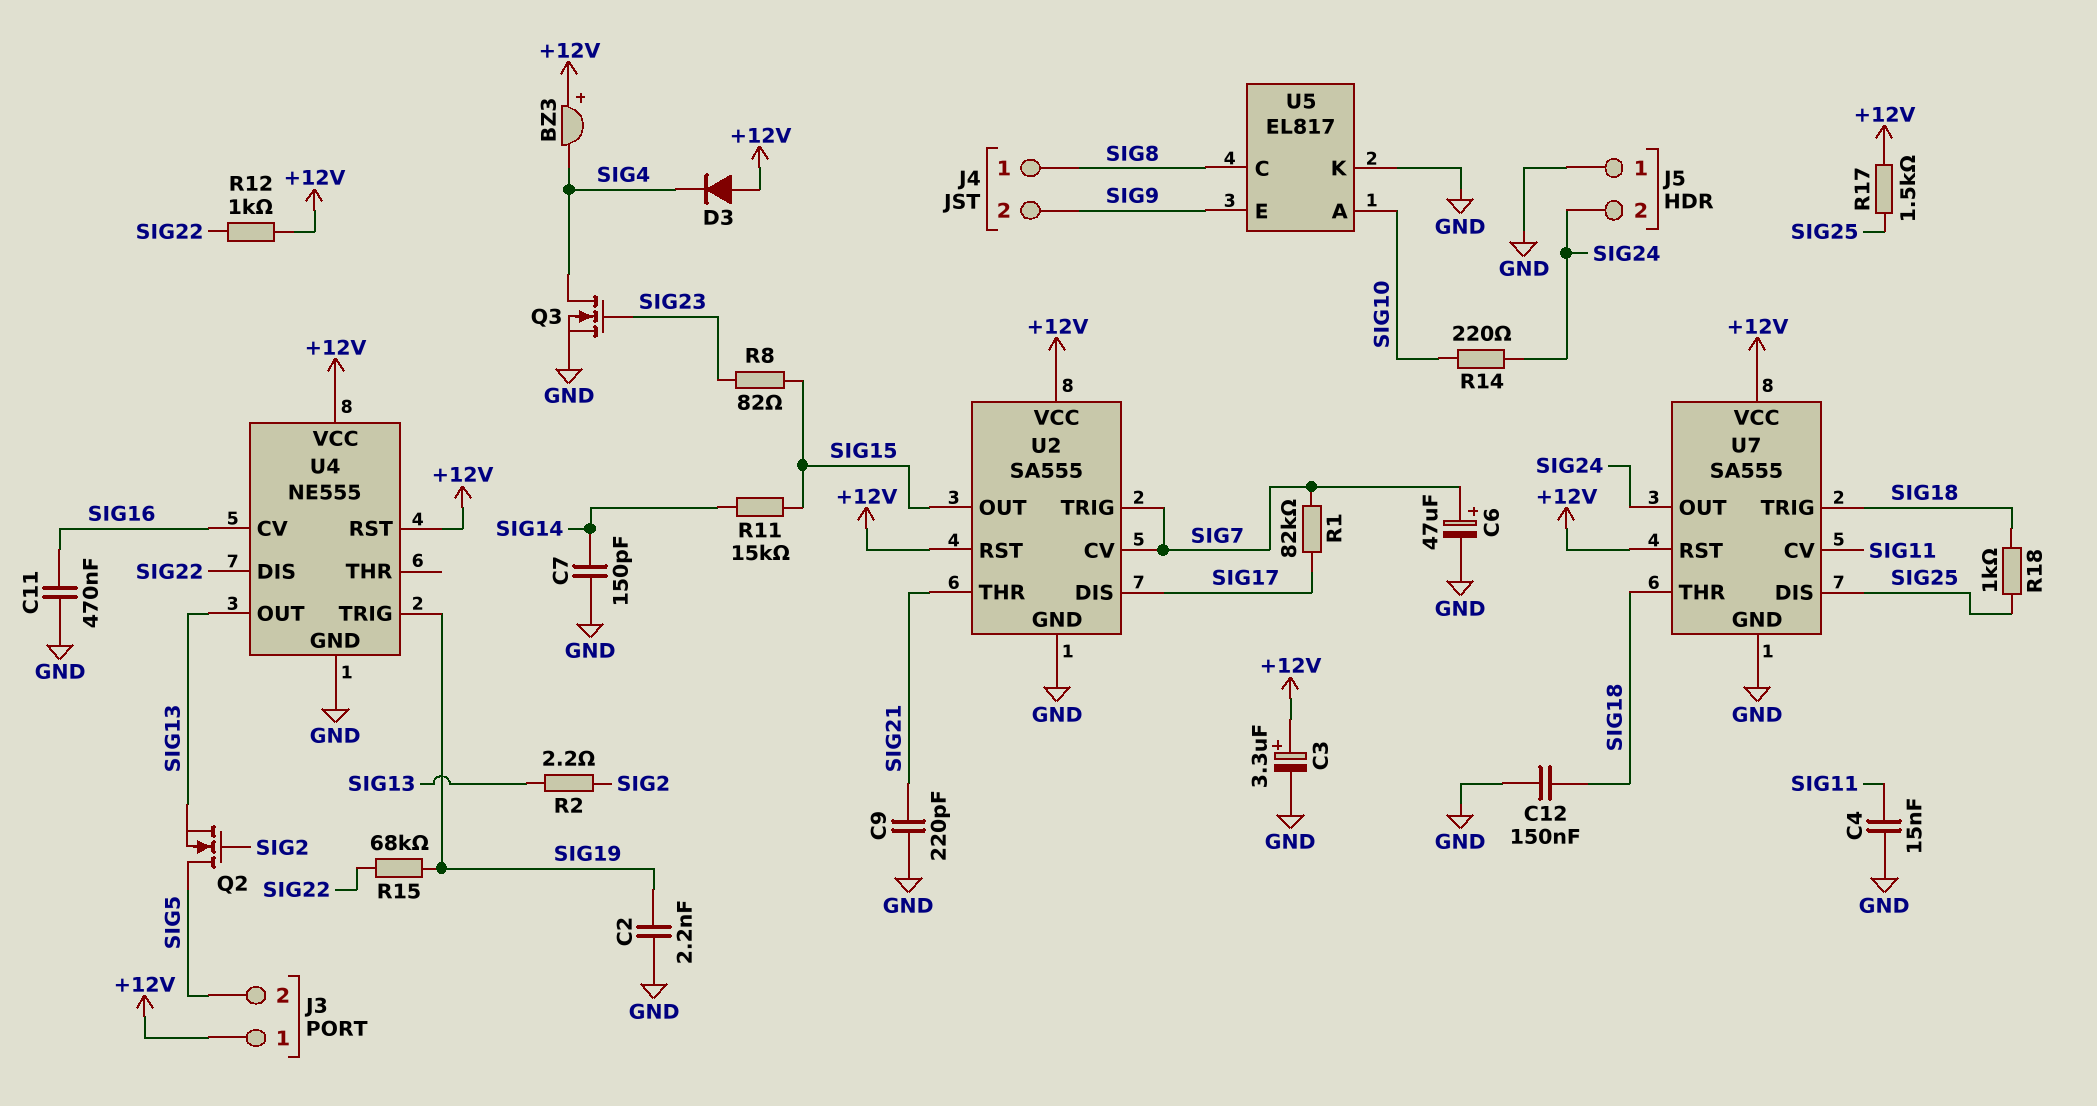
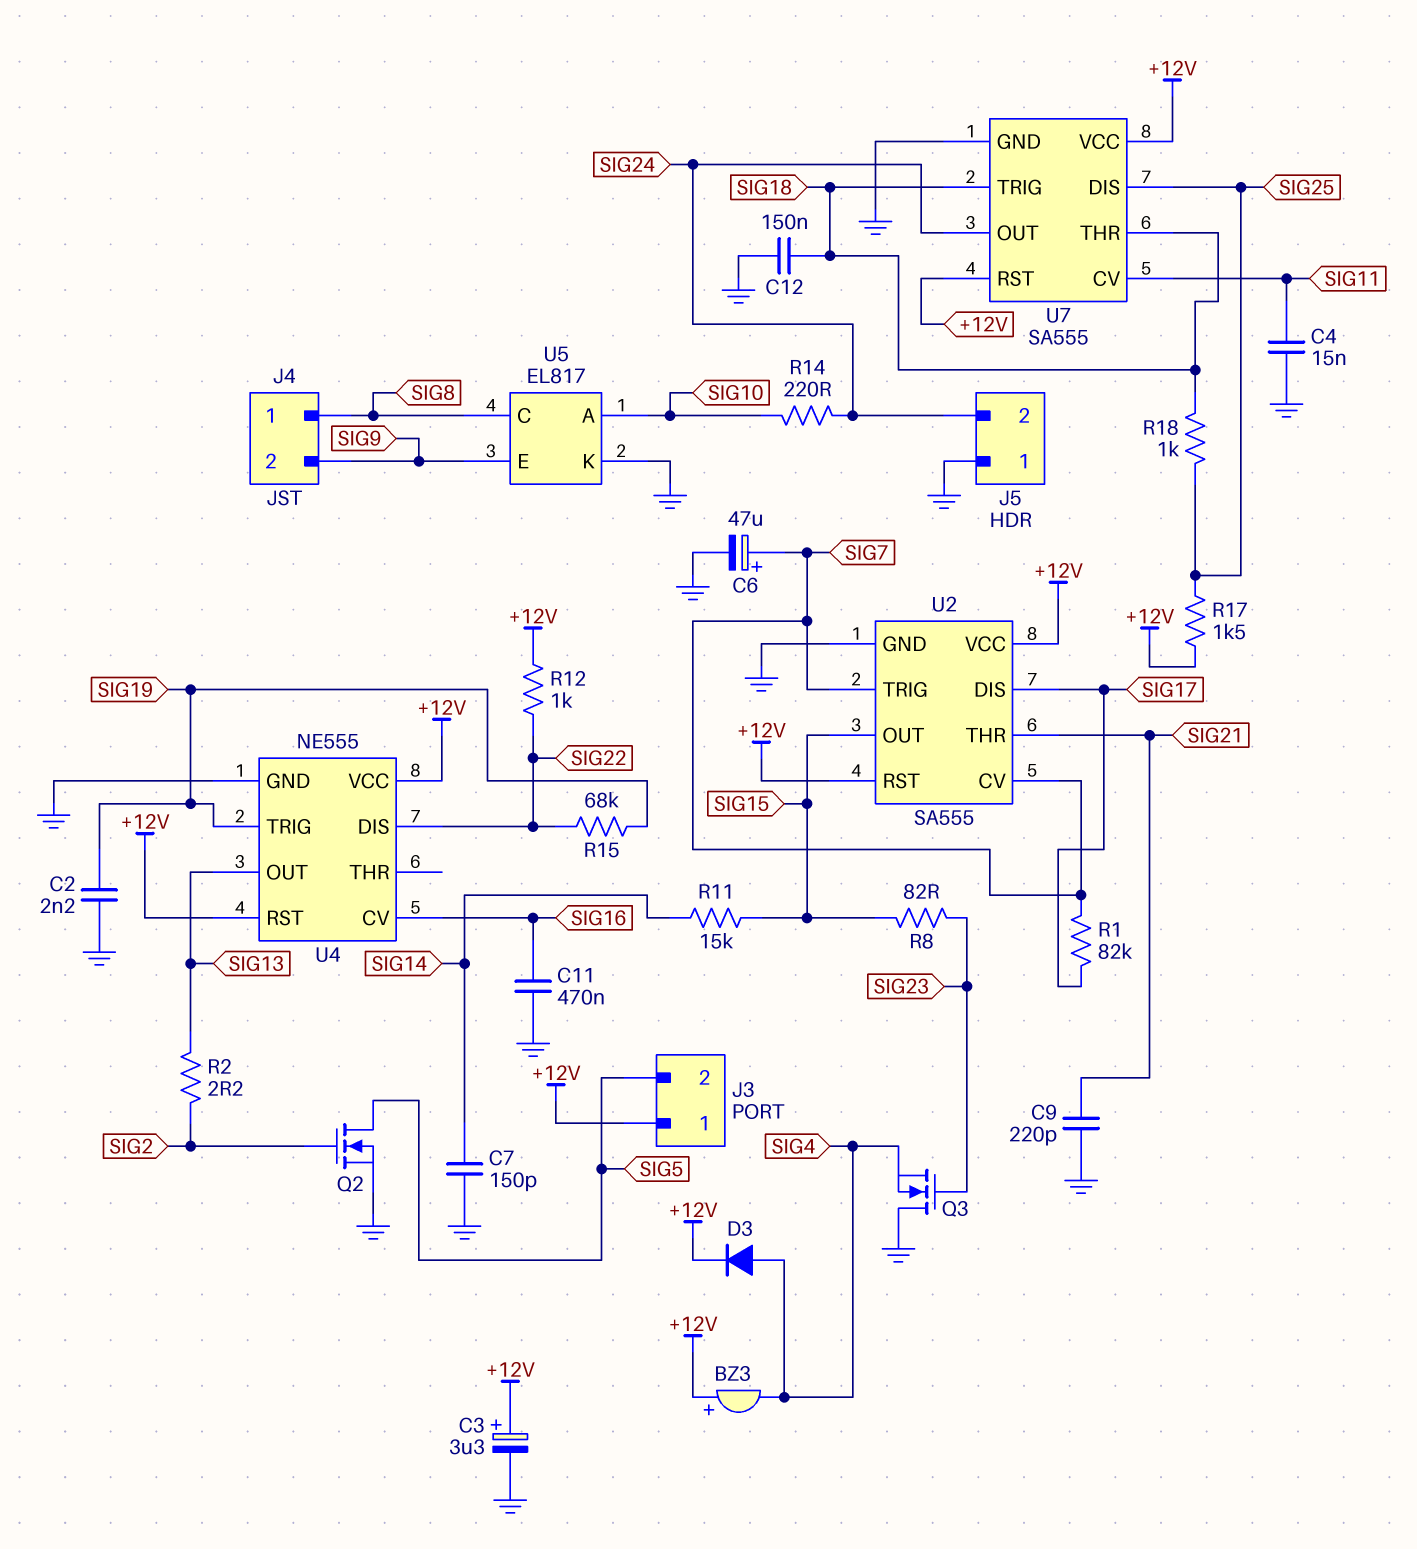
D3: diode (A +12V, K SIG4) -> diode (A SIG4, K +12V)
Q2: NMOS (G SIG2, D SIG5, S SIG13) -> NMOS (G SIG2, D SIG5, S GND)
Q3: NMOS (G SIG23, D SIG4, S GND) -> NMOS (G SIG23, D GND, S SIG4)

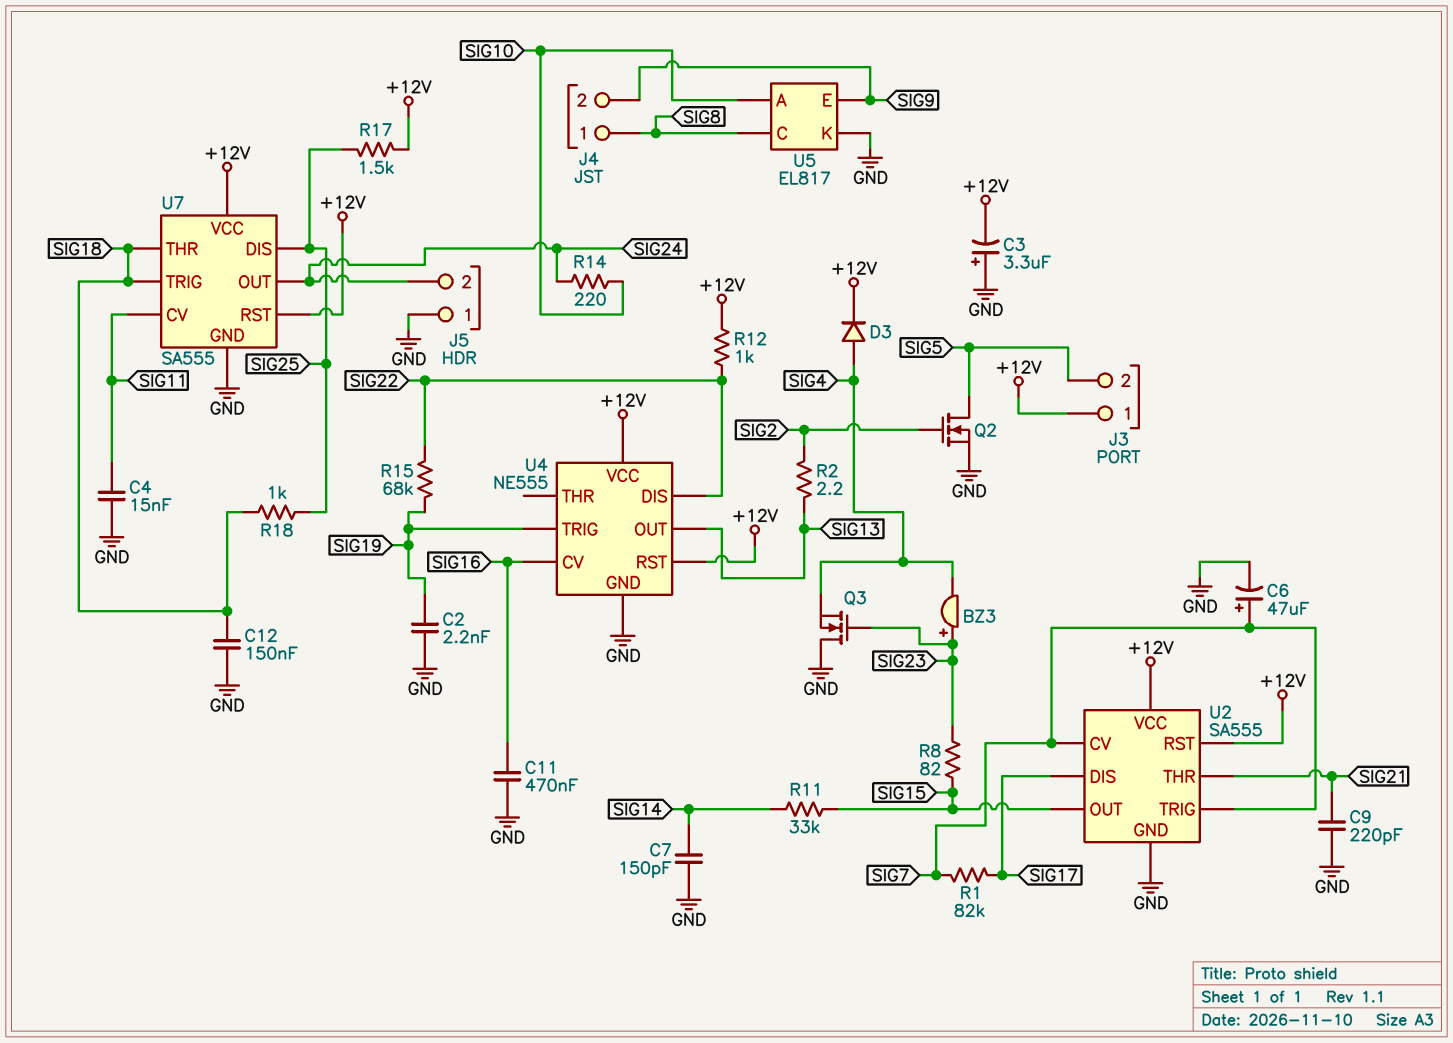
BZ3: buzzer (plus +12V, minus SIG4) -> buzzer (plus SIG23, minus SIG4)
C3: 3.3uF (plus +12V, minus GND) -> 3.3uF (plus GND, minus +12V)
R11: 15k (SIG14, SIG15) -> 33k (SIG14, SIG15)

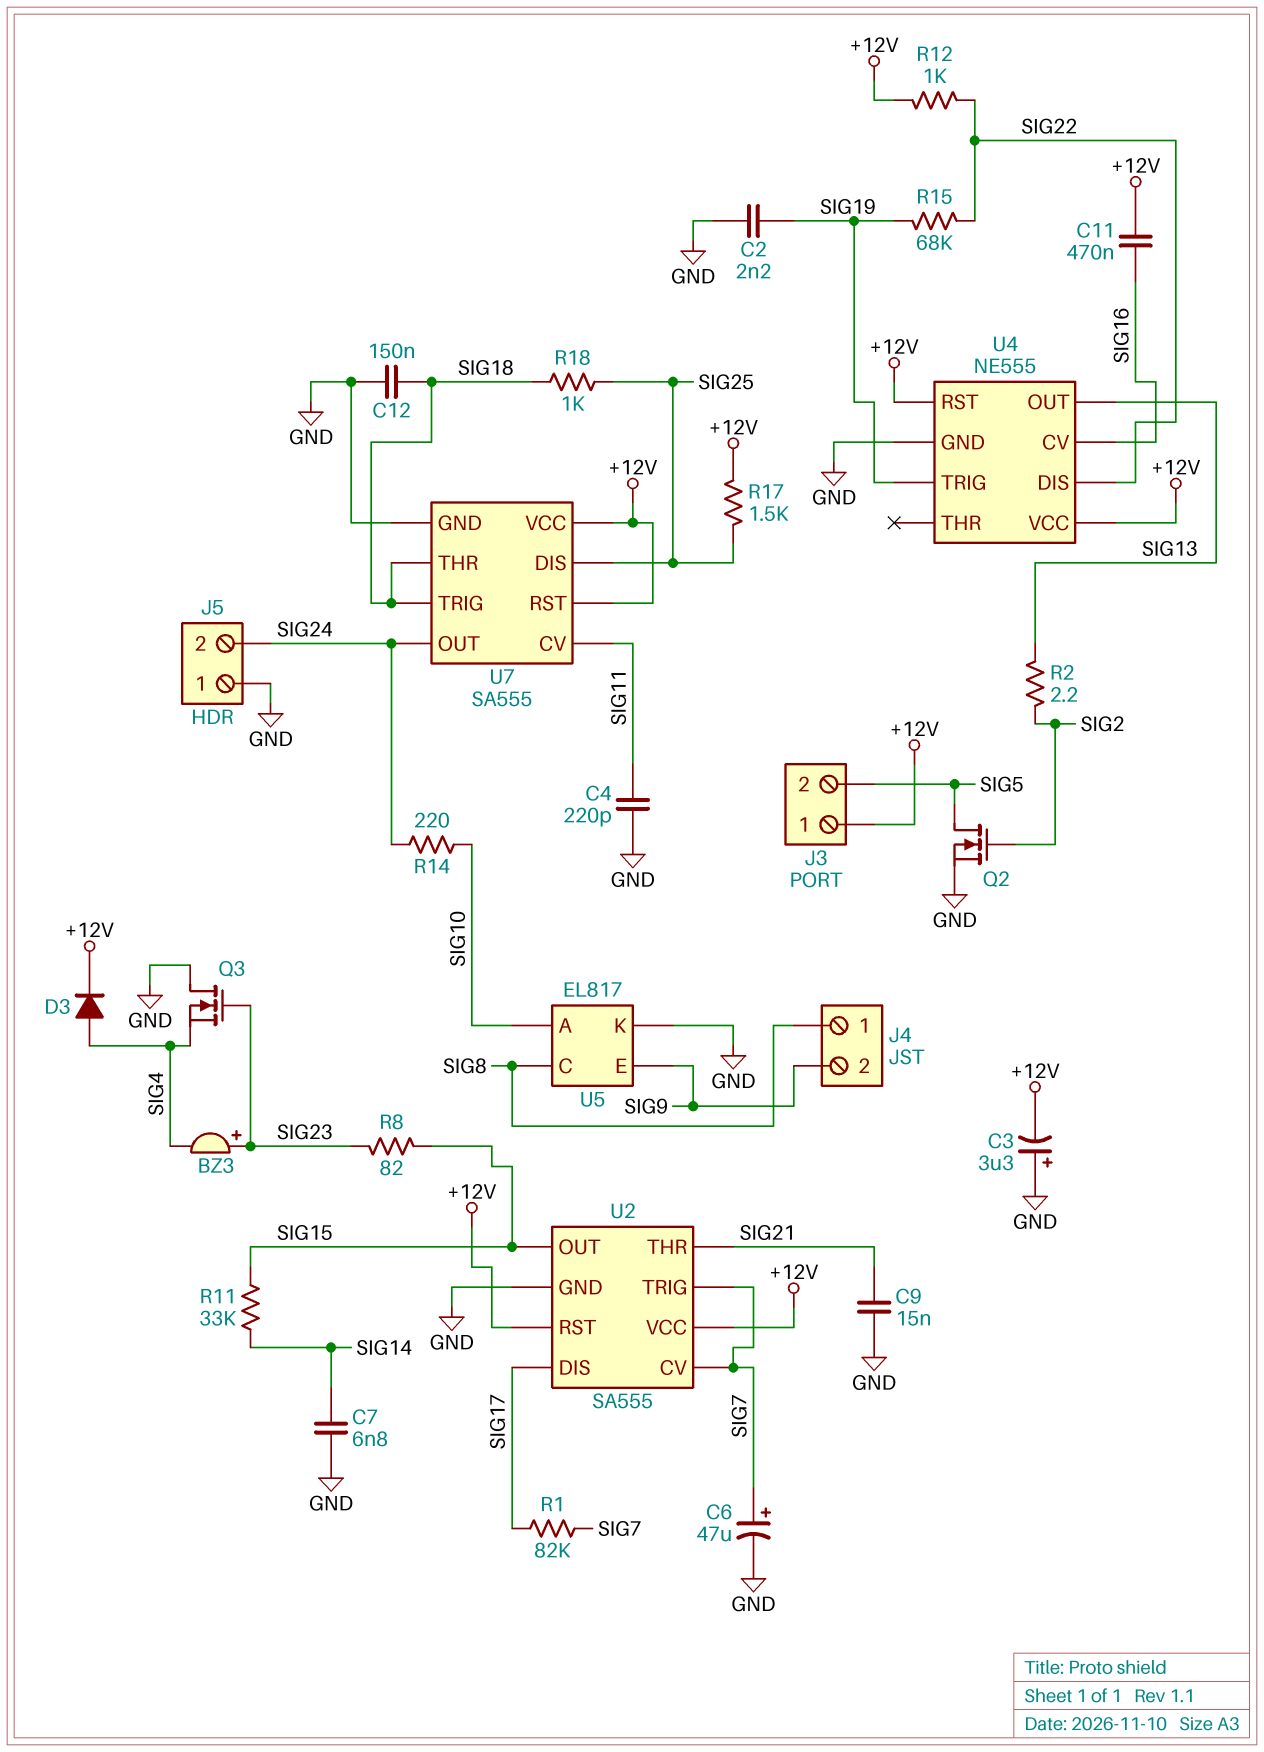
C4: 15nF (GND, SIG11) -> 220pF (GND, SIG11)
C7: 150pF (GND, SIG14) -> 6.8nF (GND, SIG14)
C9: 220pF (GND, SIG21) -> 15nF (GND, SIG21)
C11: 470nF (GND, SIG16) -> 470nF (+12V, SIG16)

